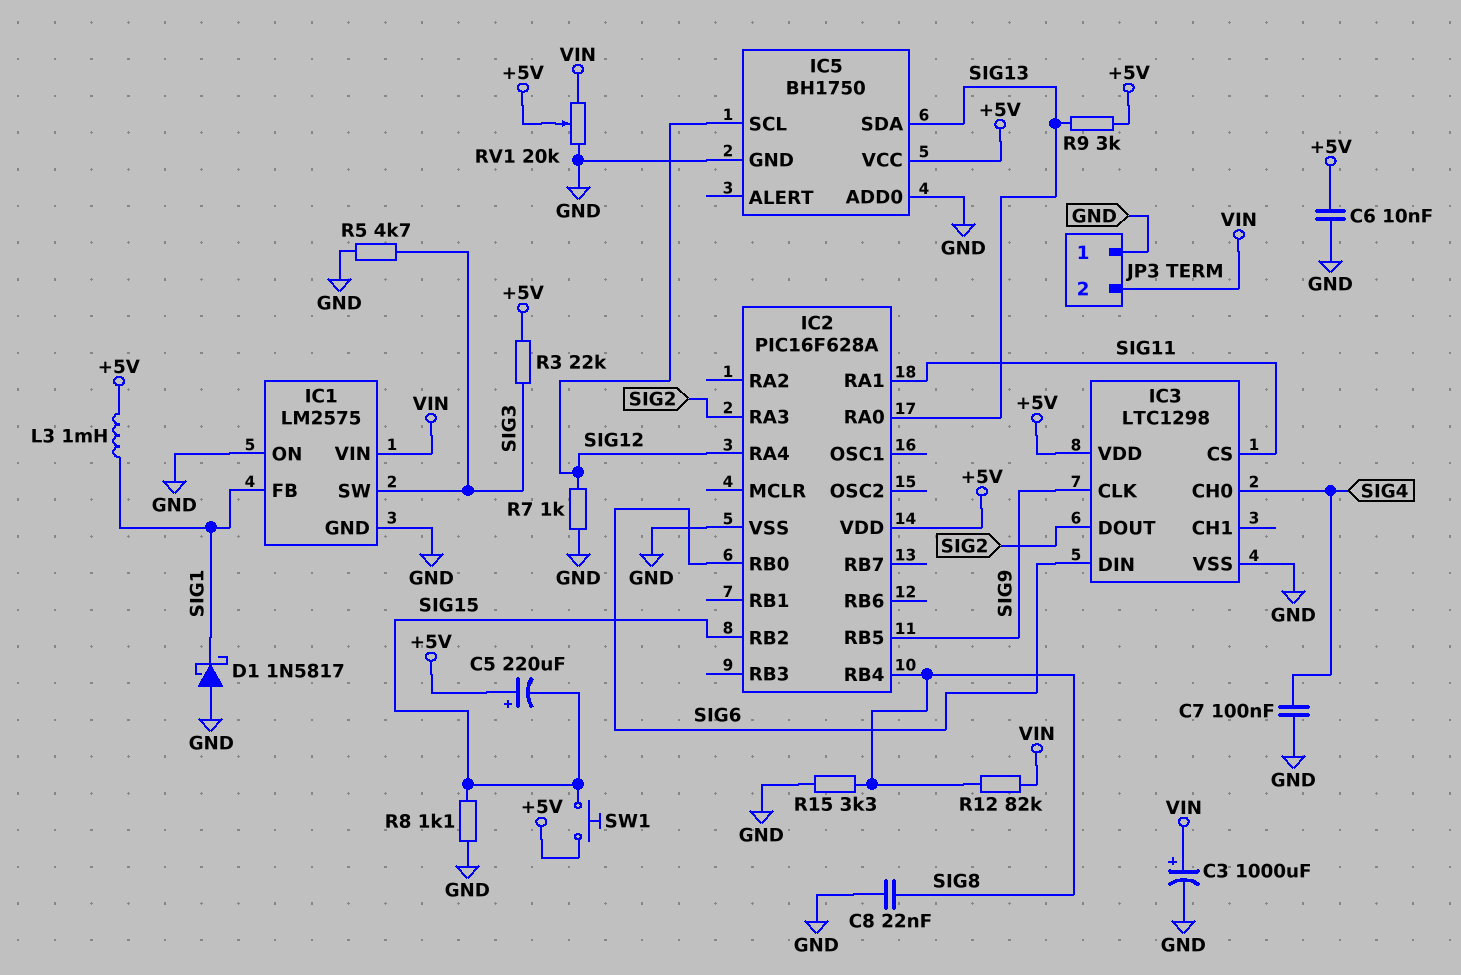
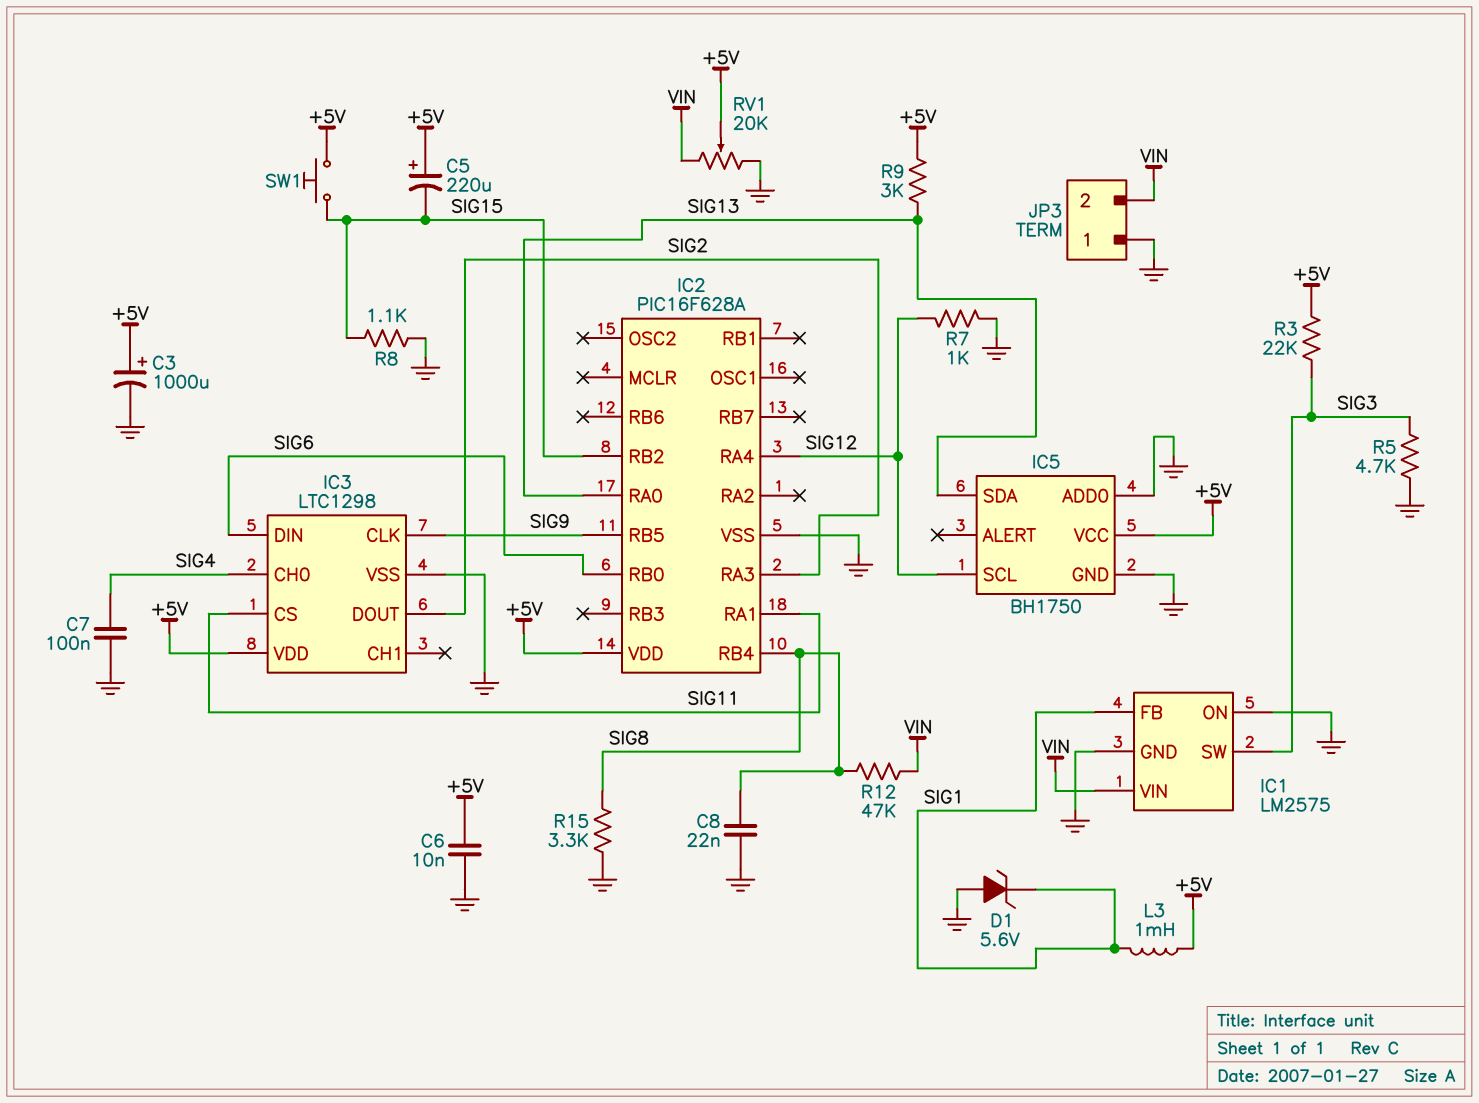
C3: 1000uF (plus VIN, minus GND) -> 1000uF (plus +5V, minus GND)
D1: schottky 1N5817 (A GND, K SIG1) -> zener 5.6V (A GND, K SIG1)
R12: 82k (SIG8, VIN) -> 47k (SIG8, VIN)

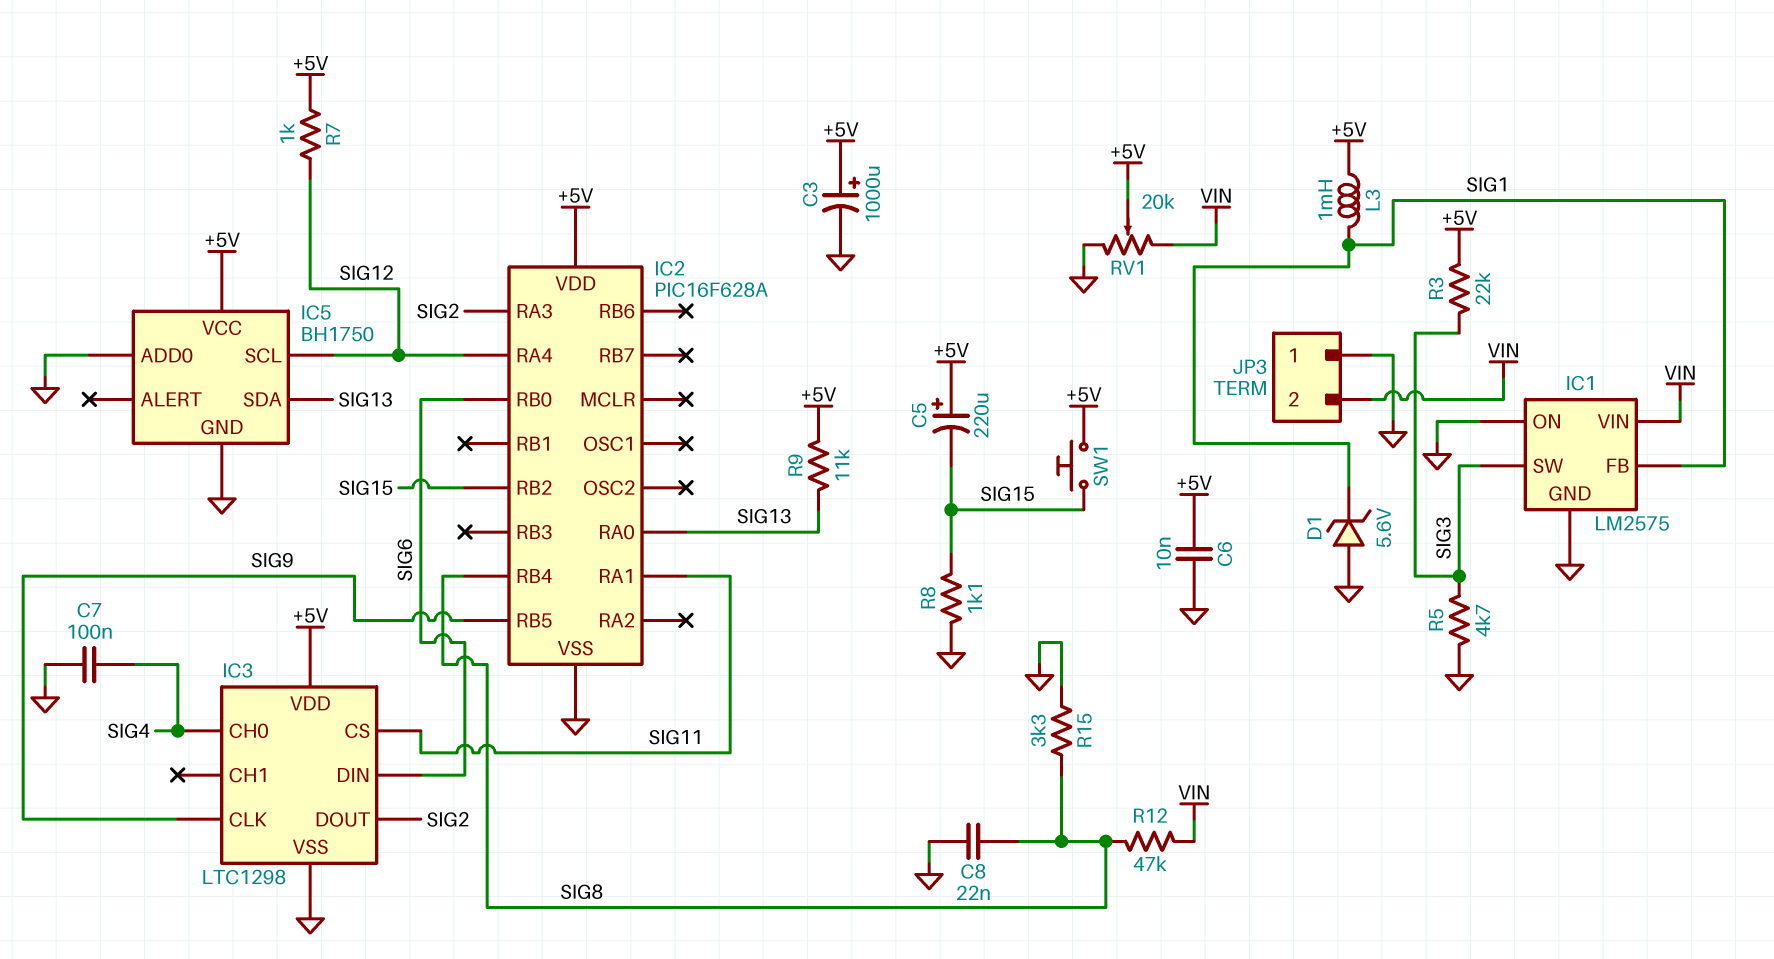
R7: 1k (GND, SIG12) -> 1k (+5V, SIG12)
R9: 3k (+5V, SIG13) -> 11k (+5V, SIG13)

